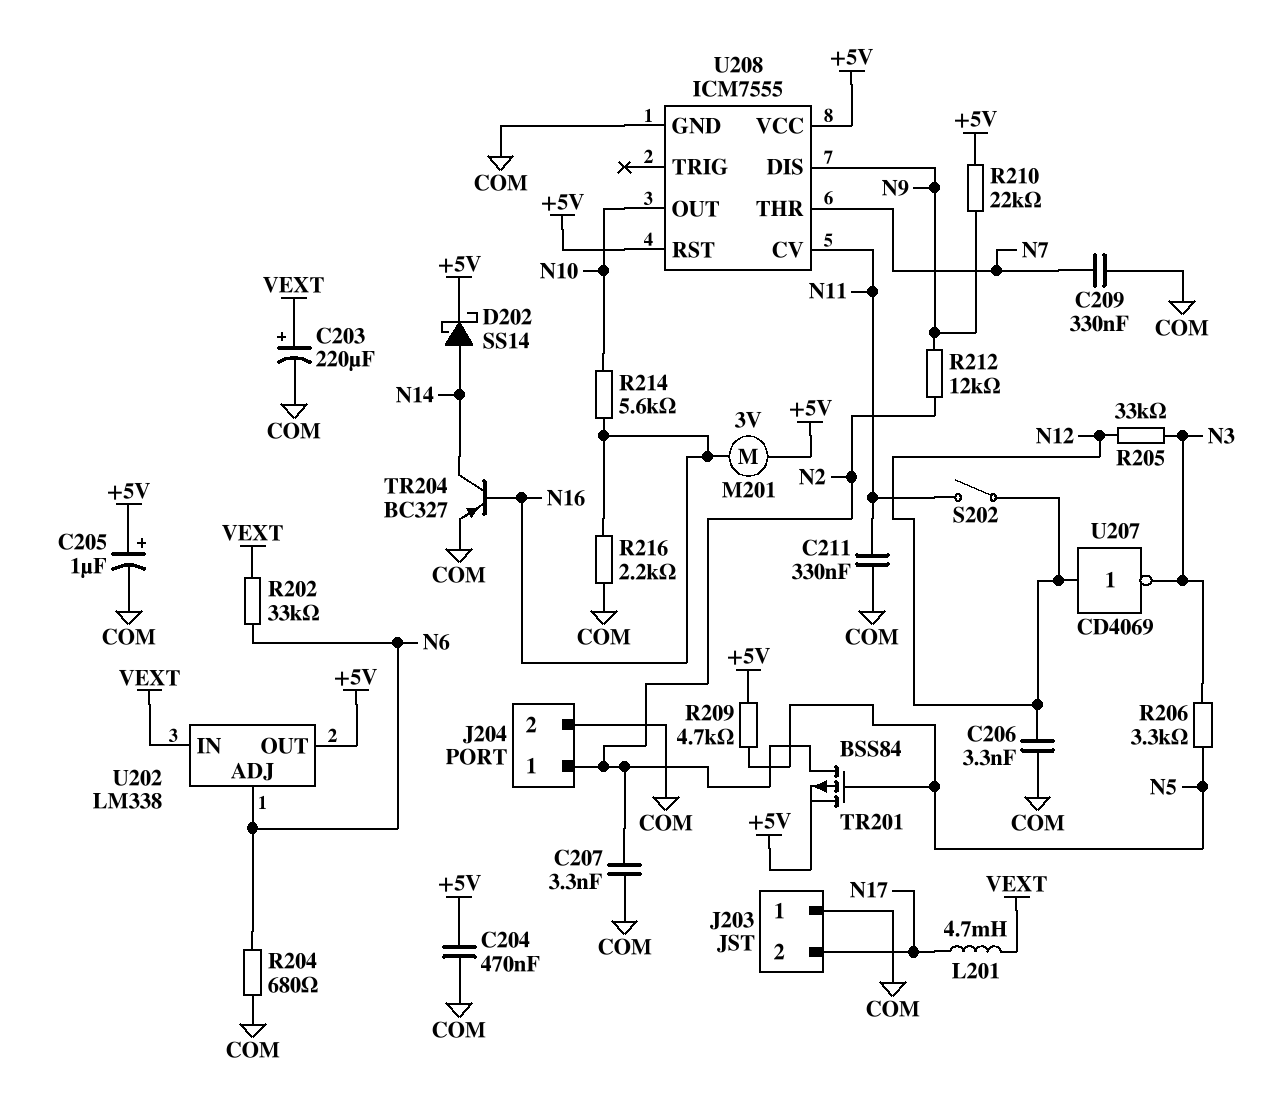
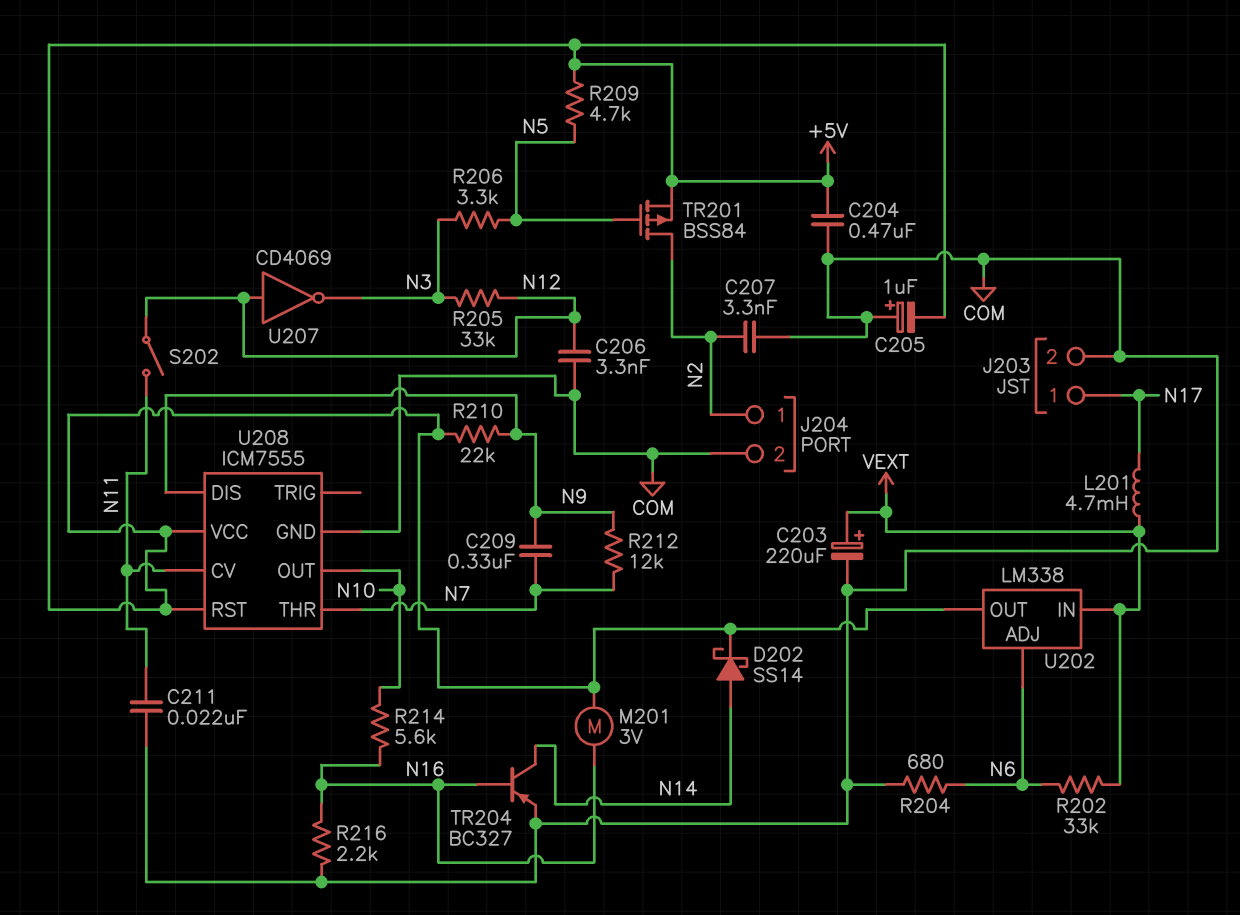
C205: 1uF (plus +5V, minus COM) -> 1uF (plus COM, minus +5V)
C209: 330nF (COM, N7) -> 330nF (N7, N9)
C211: 330nF (COM, N11) -> 22nF (COM, N11)
J203 pin 1: COM -> N17
J203 pin 2: N17 -> COM
R212: 12k (N2, N9) -> 12k (N7, N9)

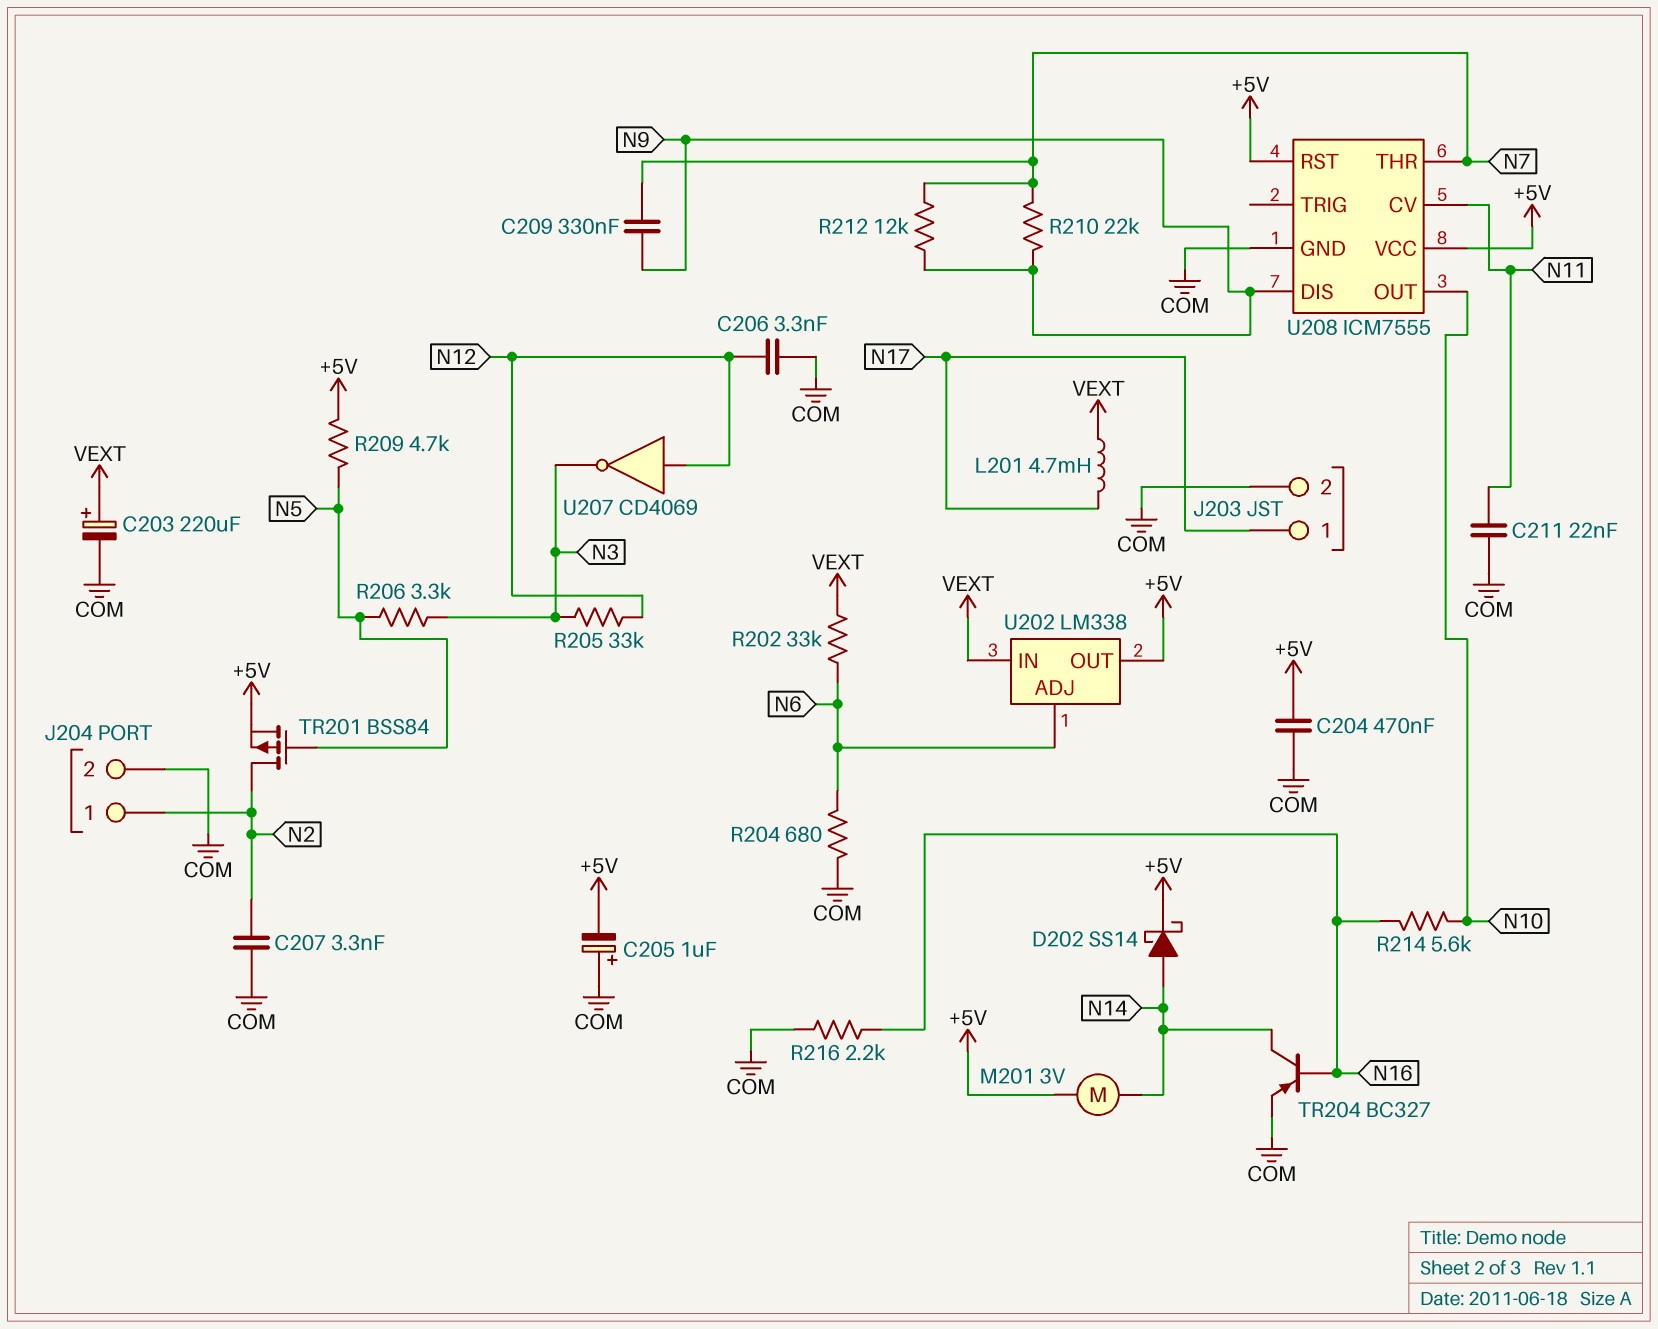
M201: motor 3V (+5V, N16) -> motor 3V (+5V, N14)
R210: 22k (+5V, N9) -> 22k (N7, N9)
S202: switch (N11, N12) -> none

